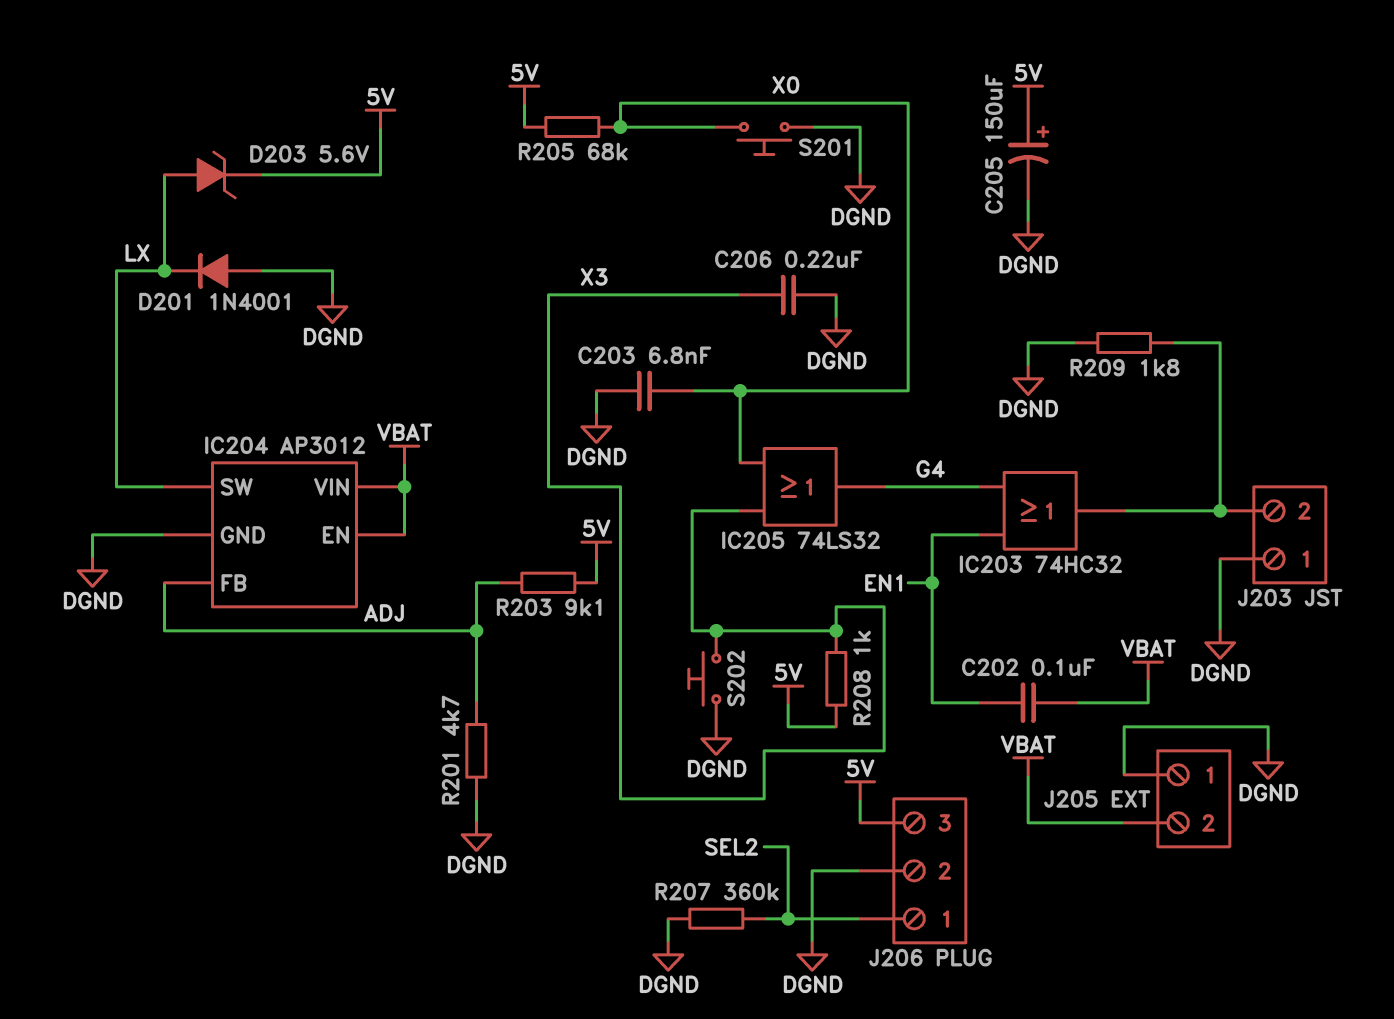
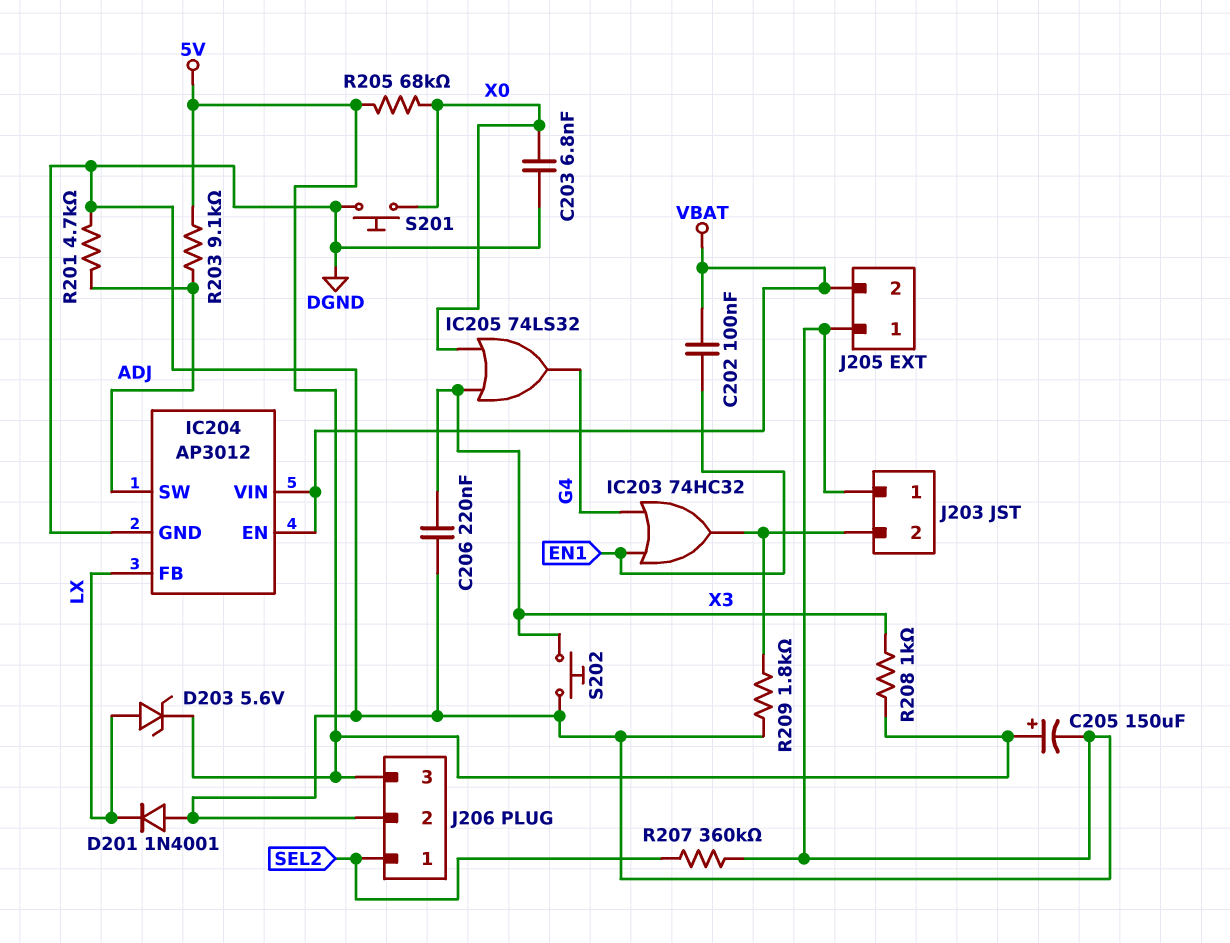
IC204 pin FB: ADJ -> LX
IC204 pin SW: LX -> ADJ

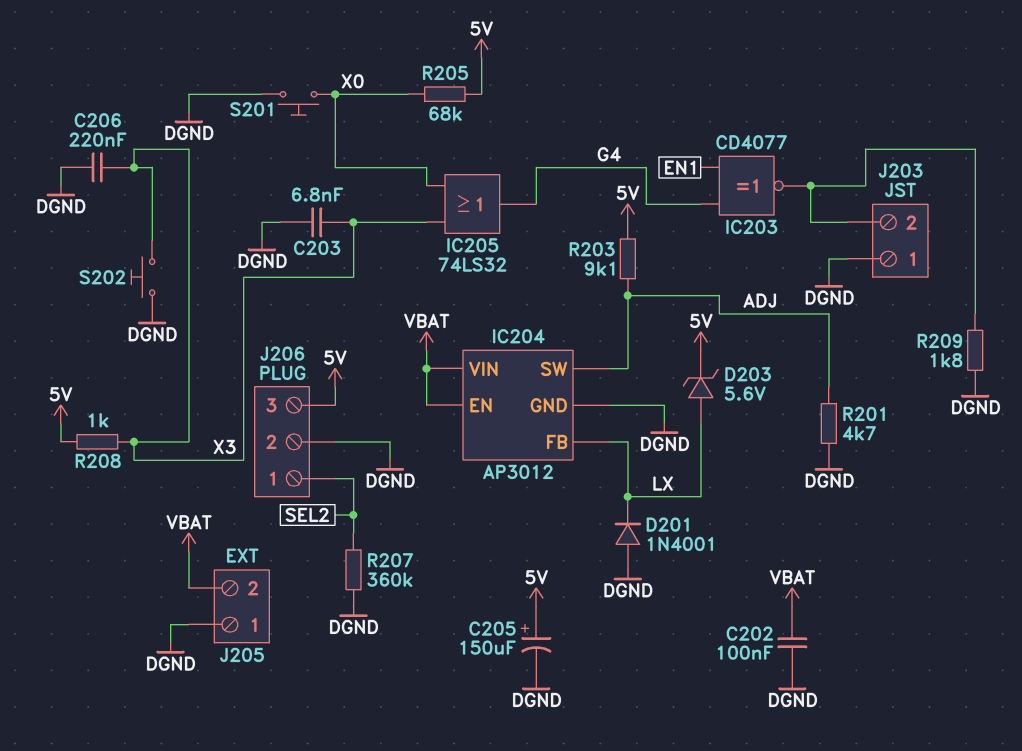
C202: 100nF (EN1, VBAT) -> 100nF (DGND, VBAT)
C203: 6.8nF (DGND, X0) -> 6.8nF (DGND, X3)
IC203: OR 74HC32 (in EN1, in G4, out J203/2) -> XNOR CD4077 (in EN1, in G4, out J203/2)

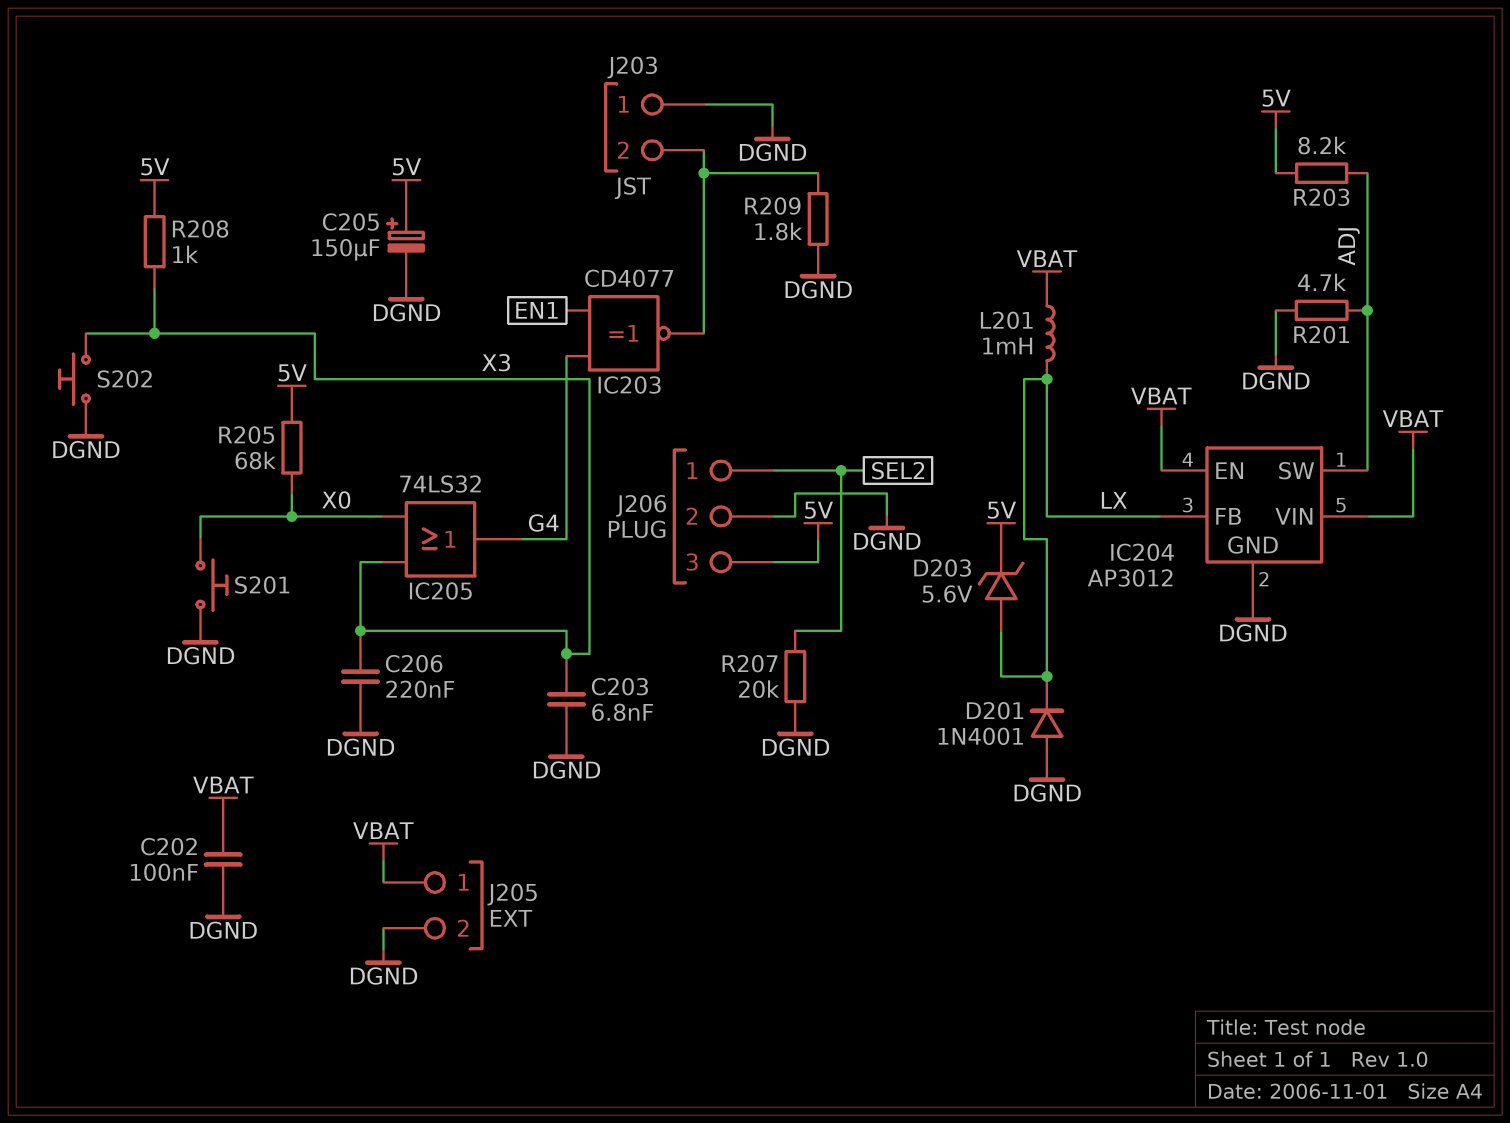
J205 pin 1: DGND -> VBAT
J205 pin 2: VBAT -> DGND
L201: none -> 1mH (LX, VBAT)
R203: 9.1k (5V, ADJ) -> 8.2k (5V, ADJ)
R207: 360k (DGND, SEL2) -> 20k (DGND, SEL2)

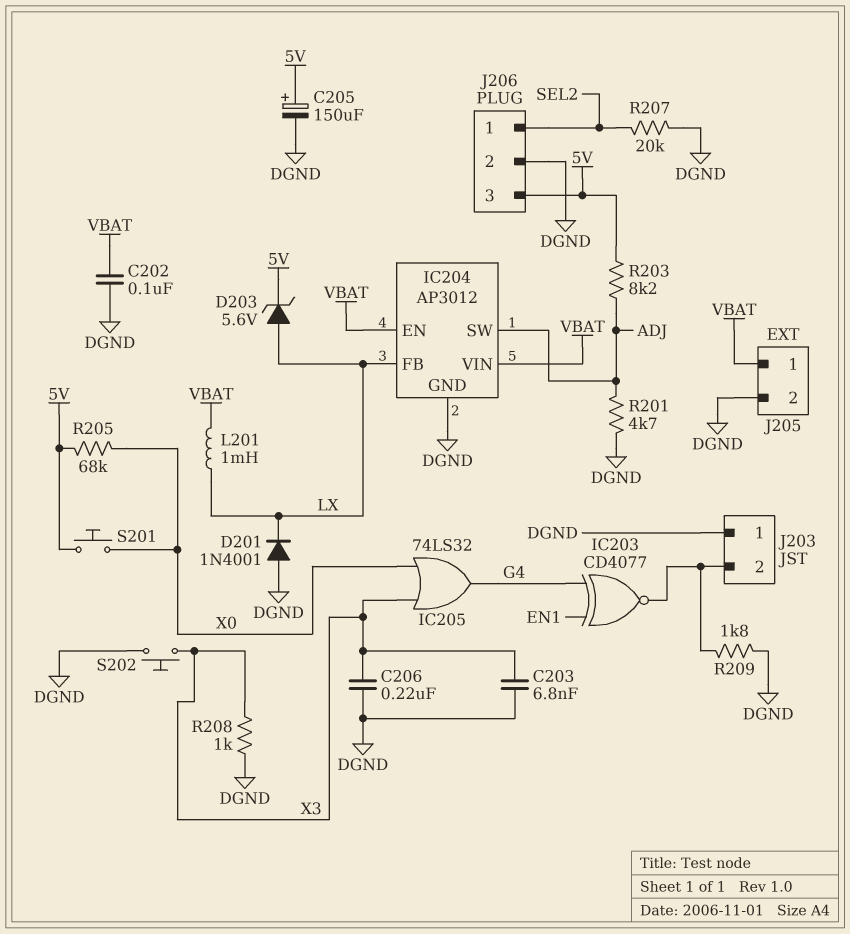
R208: 1k (5V, X3) -> 1k (DGND, X3)
S201: button (DGND, X0) -> button (5V, X0)

